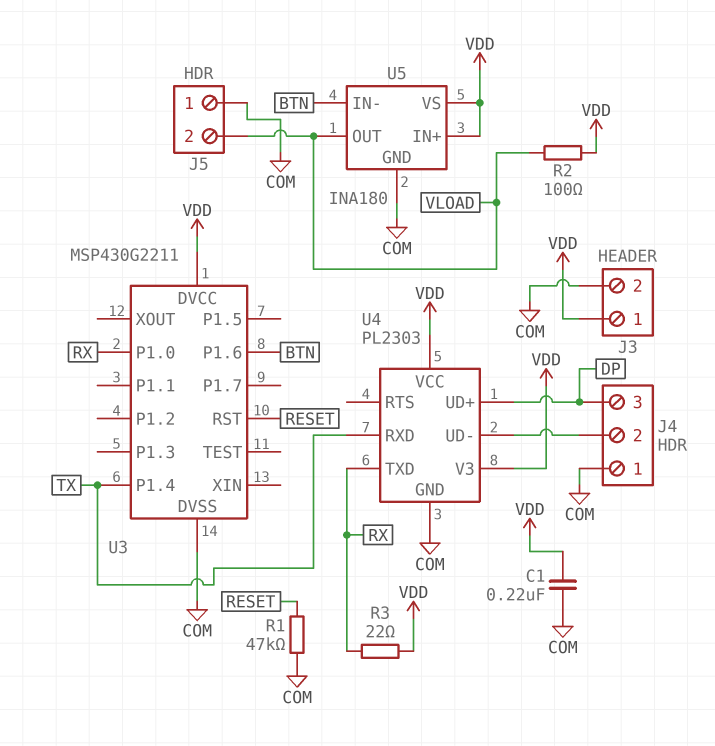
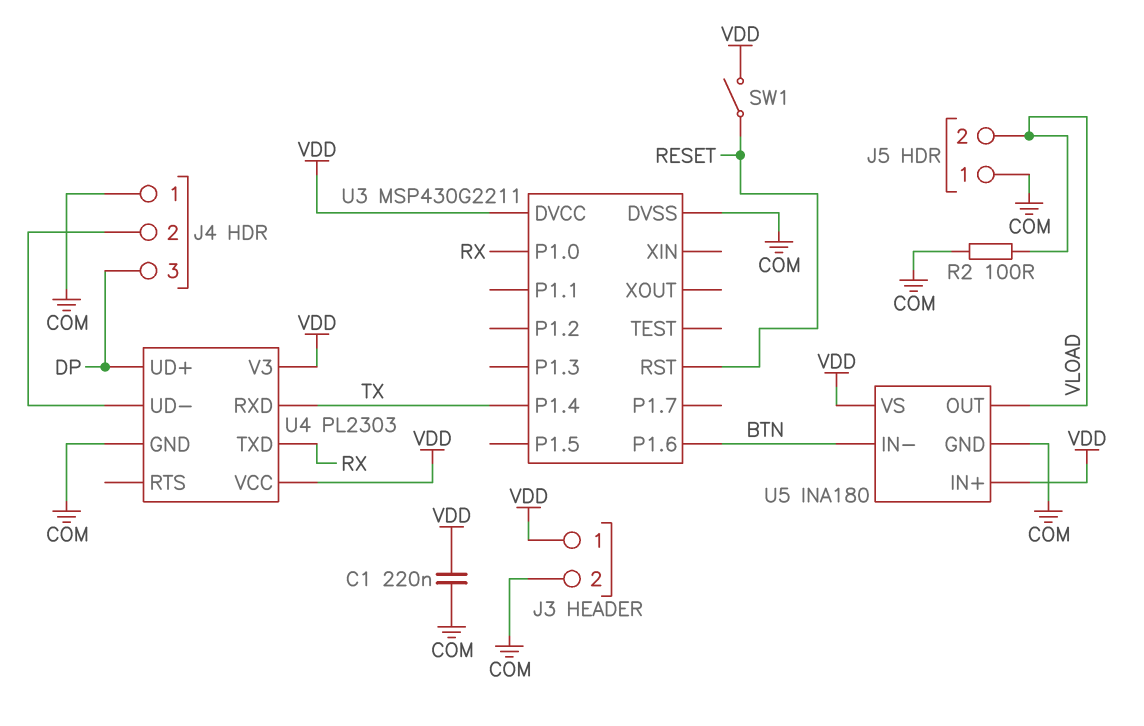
R1: 47k (COM, RESET) -> none
R2: 100 (VDD, VLOAD) -> 100 (COM, VLOAD)
R3: 22 (RX, VDD) -> none
SW1: none -> switch (RESET, VDD)

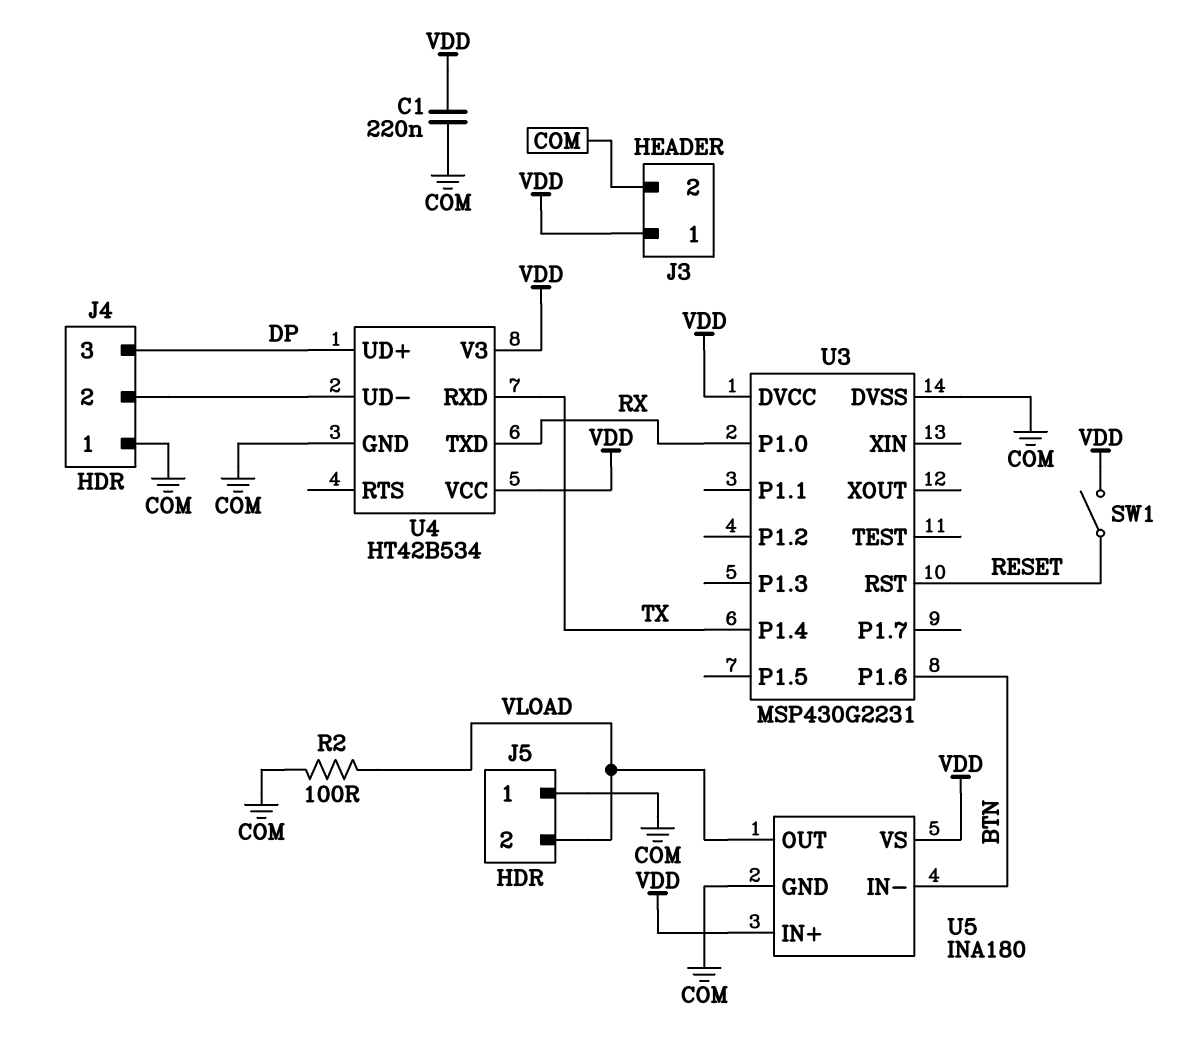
U3: MSP430G2211 -> MSP430G2231
U4: PL2303 -> HT42B534

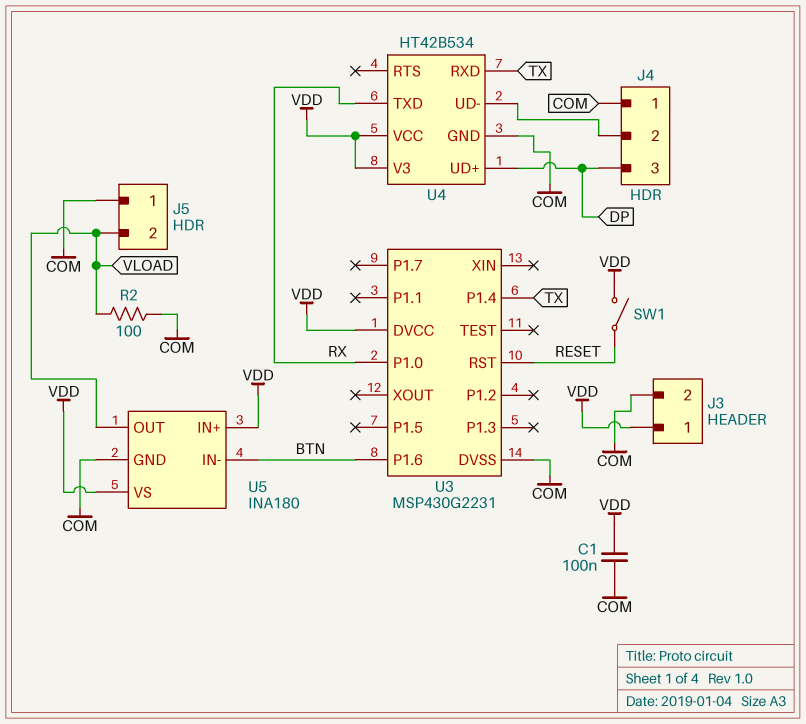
C1: 220nF (COM, VDD) -> 100nF (COM, VDD)

